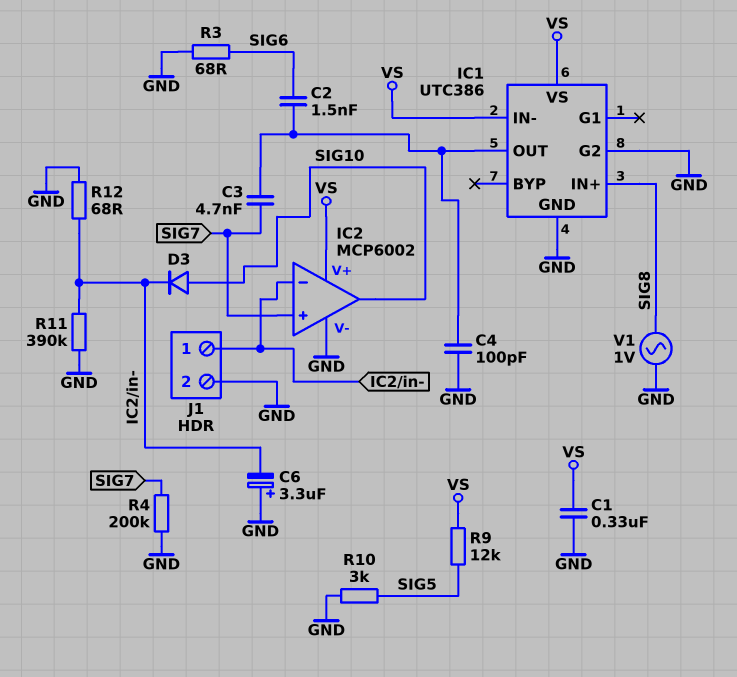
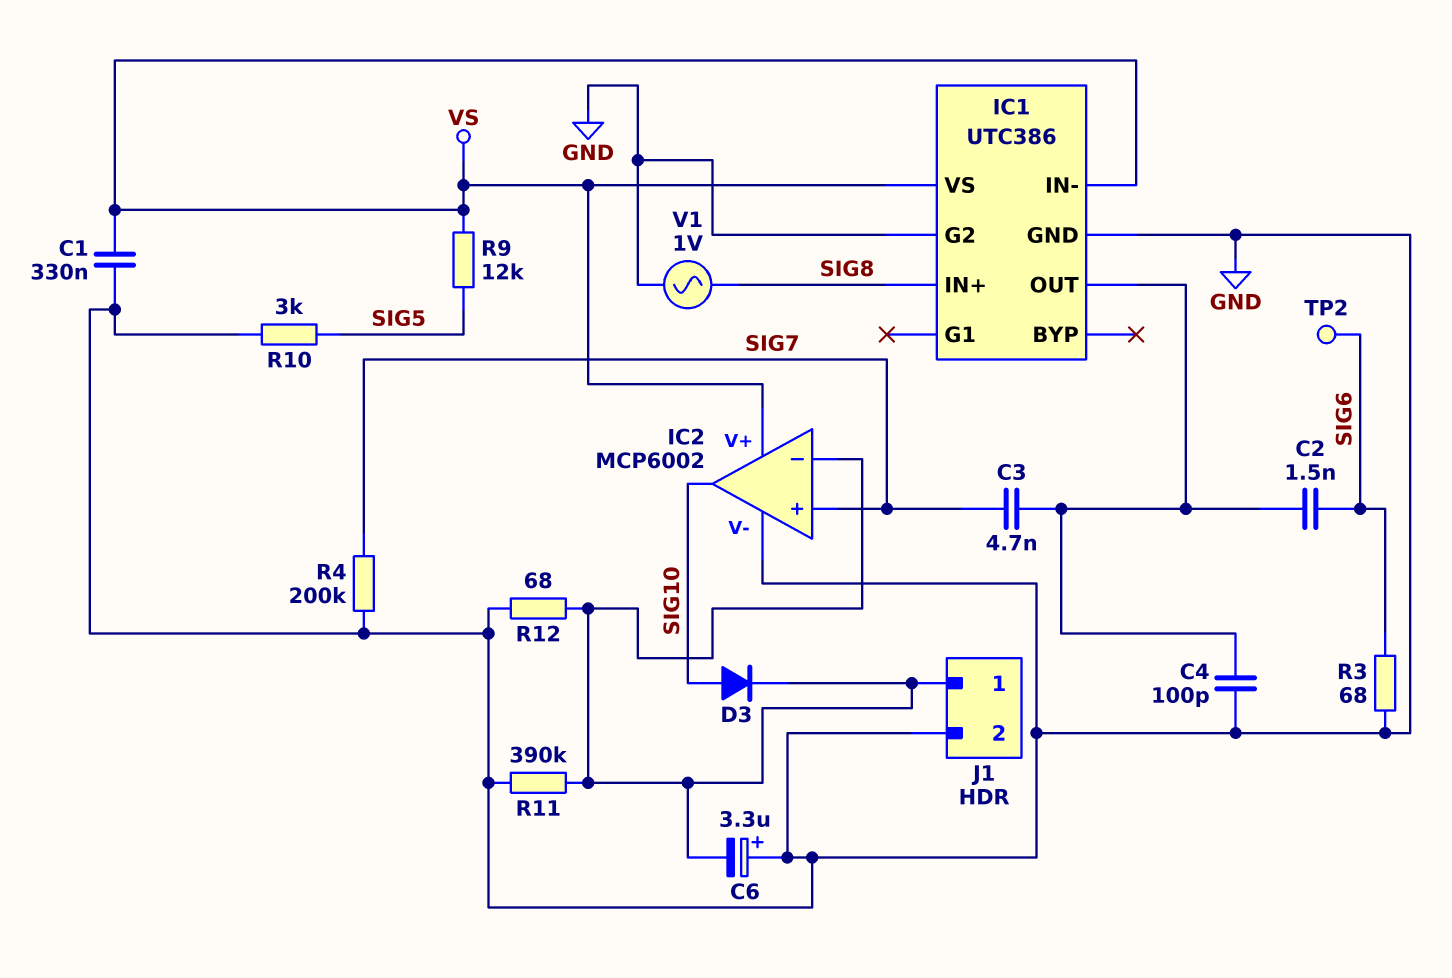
TP2: none -> test point (SIG6)

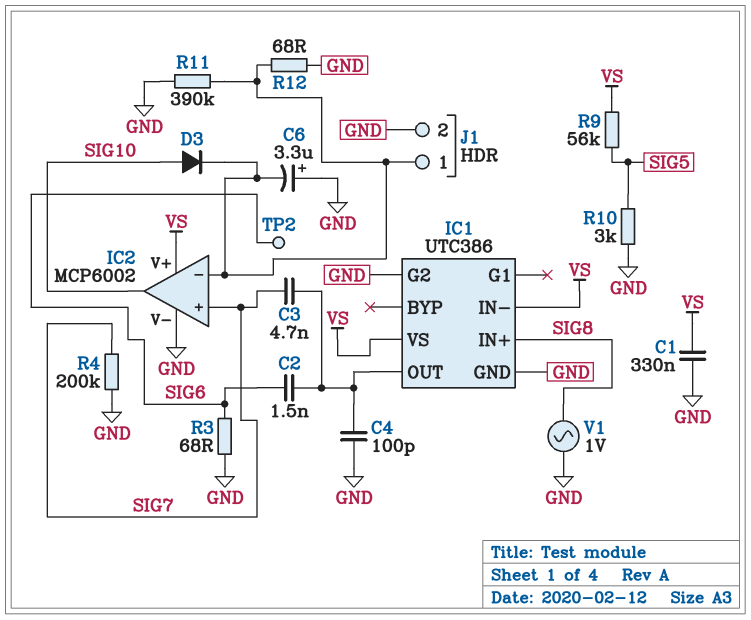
R9: 12k (SIG5, VS) -> 56k (SIG5, VS)

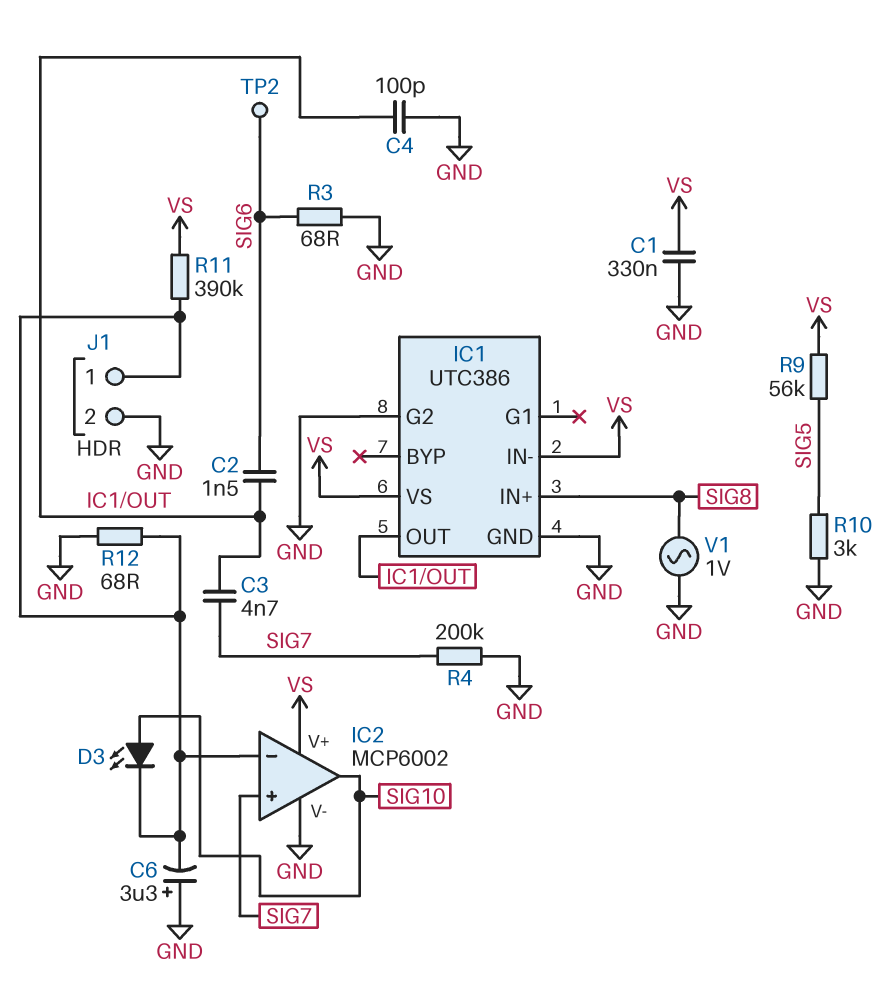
D3: diode (A SIG10, K IC2/in-) -> LED (A SIG10, K IC2/in-)
R11: 390k (GND, IC2/in-) -> 390k (IC2/in-, VS)

